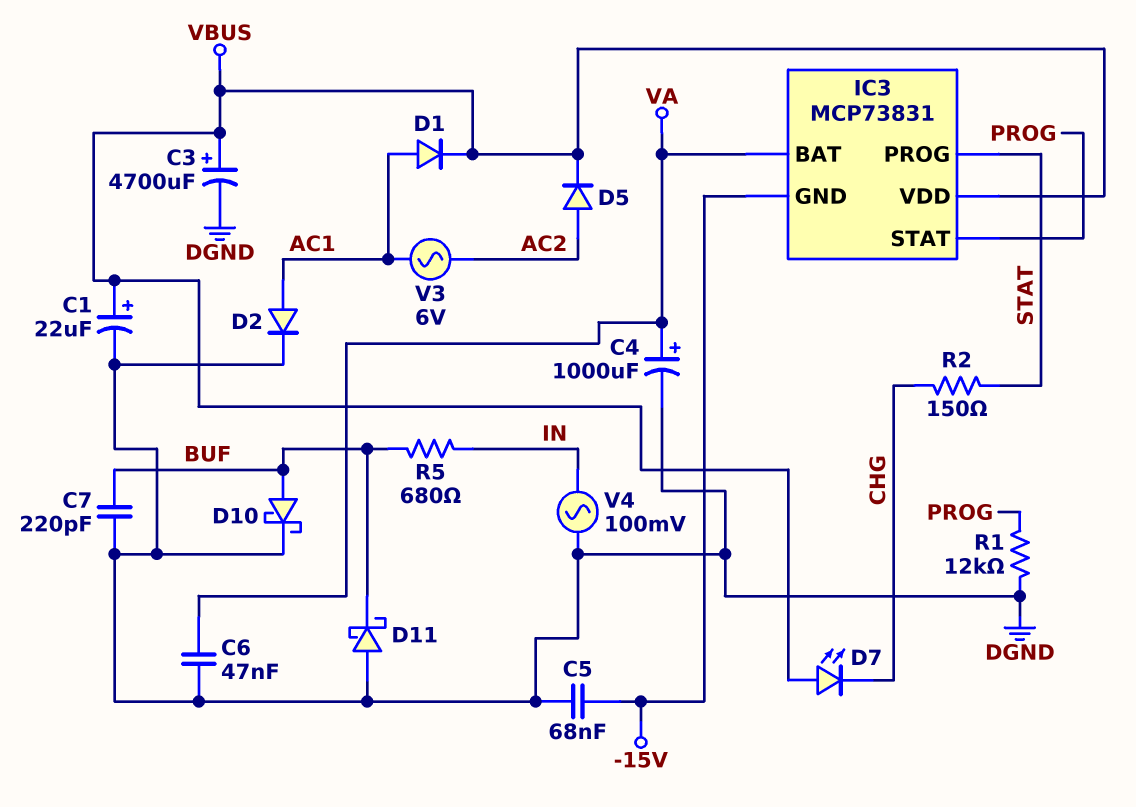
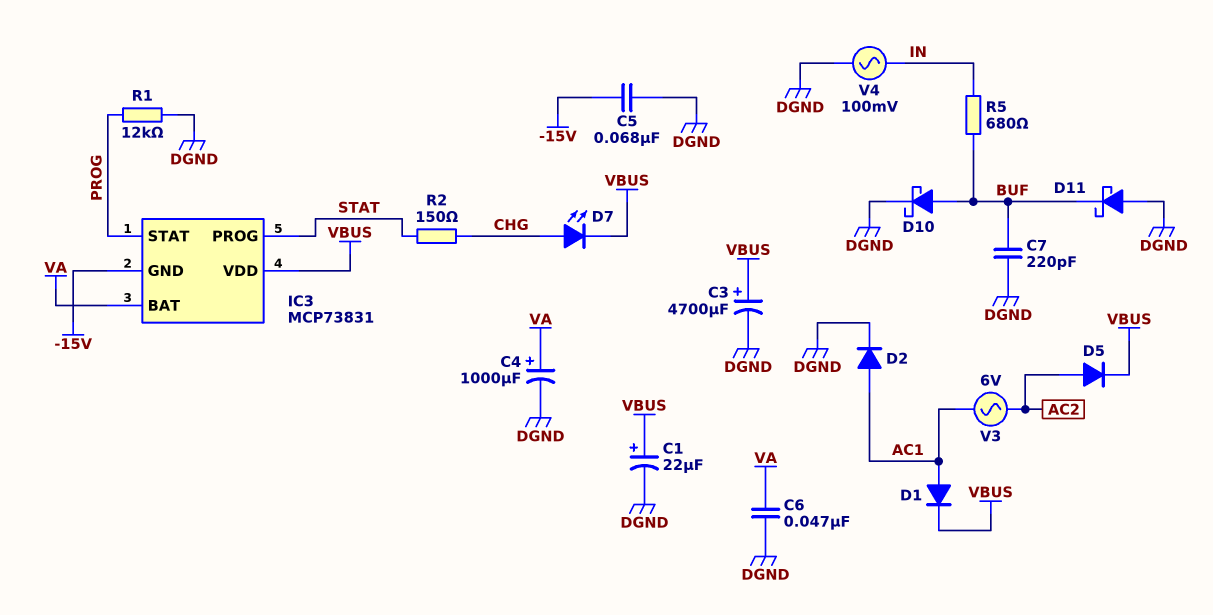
D7: LED (A VBUS, K CHG) -> LED (A CHG, K VBUS)

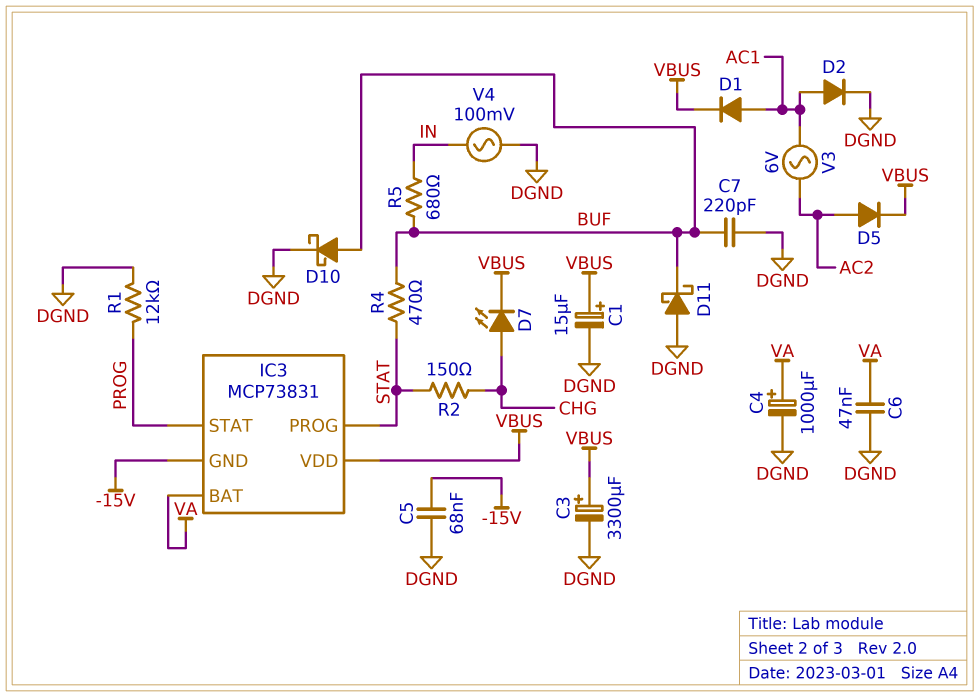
C1: 22uF (plus VBUS, minus DGND) -> 15uF (plus VBUS, minus DGND)
C3: 4700uF (plus VBUS, minus DGND) -> 3300uF (plus VBUS, minus DGND)
R4: none -> 470 (BUF, STAT)

